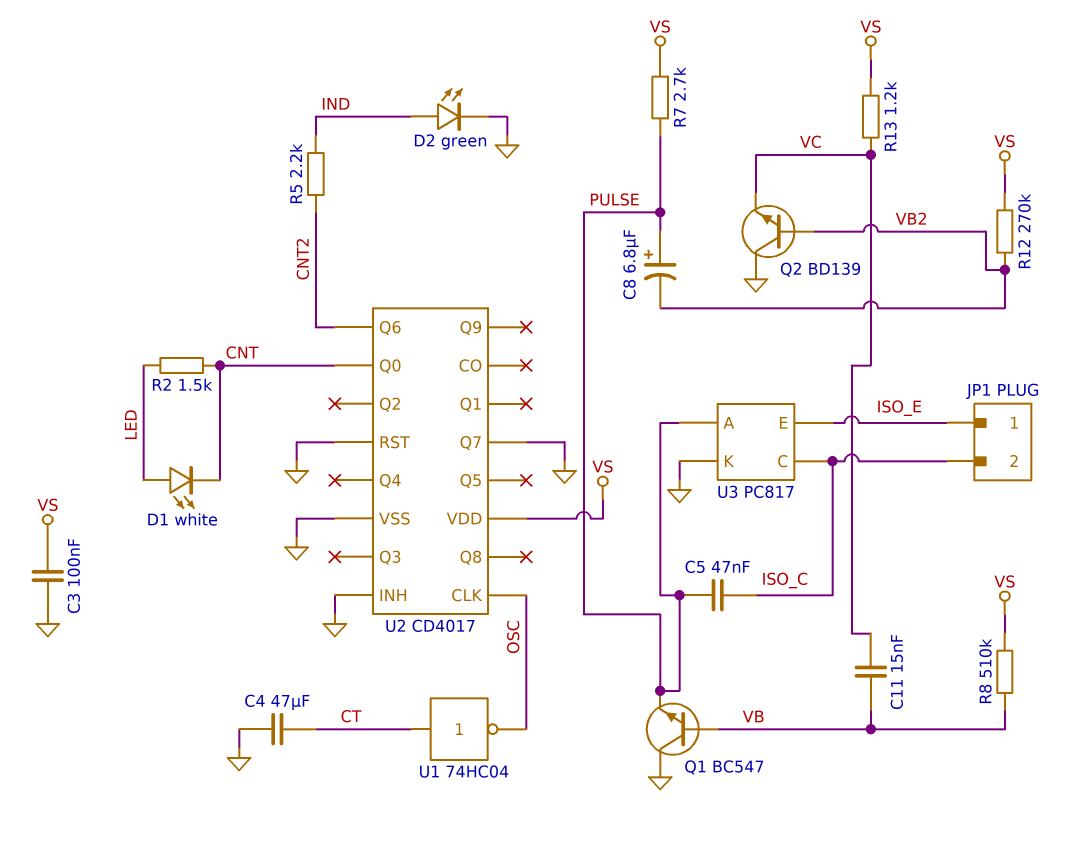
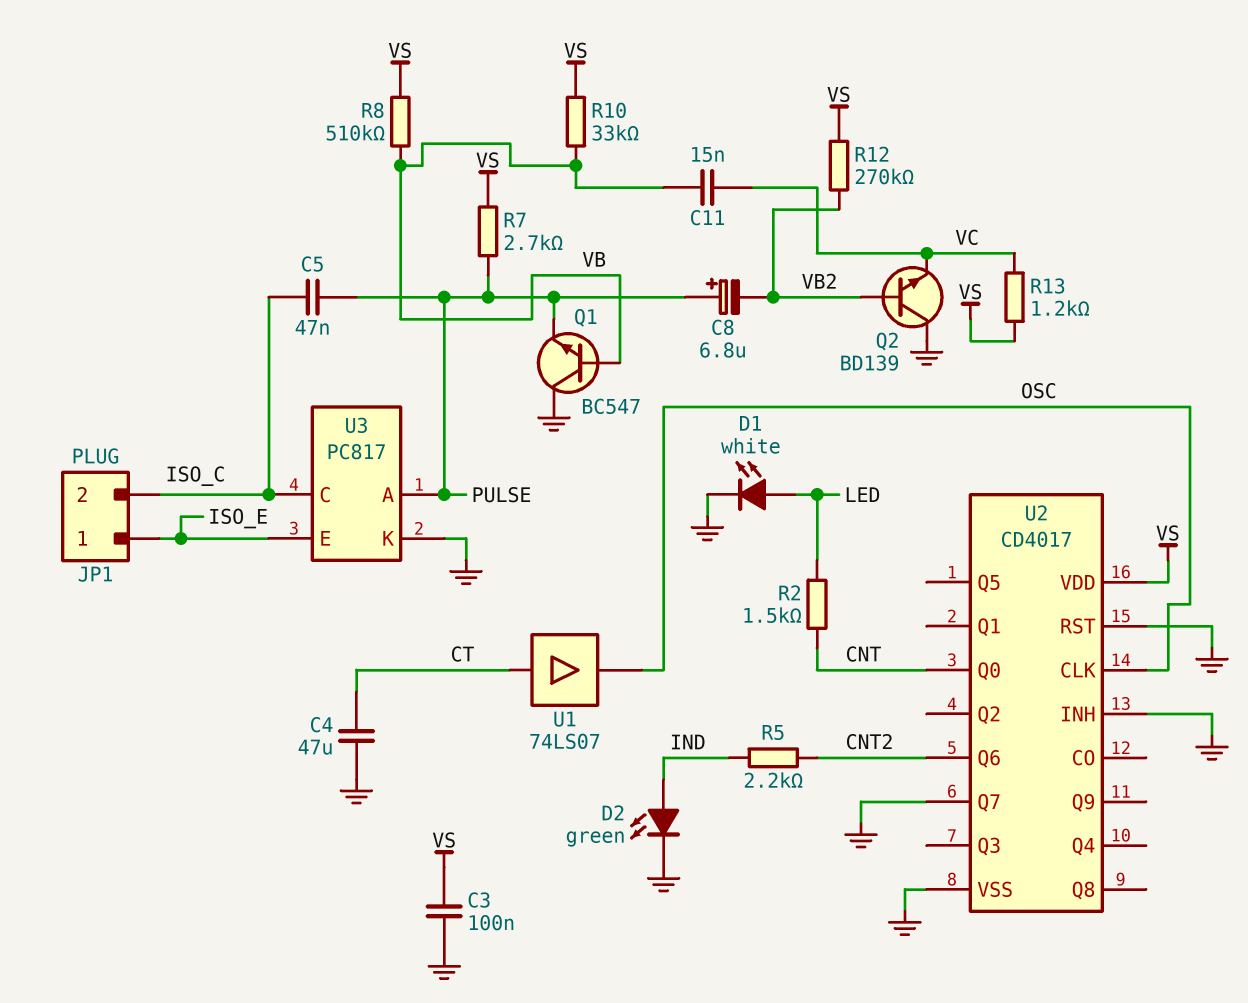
D1: LED white (A LED, K CNT) -> LED white (A LED, K GND)
R10: none -> 33k (VB, VS)
U1: NOT 74HC04 (in CT, out OSC) -> buffer 74LS07 (in CT, out OSC)

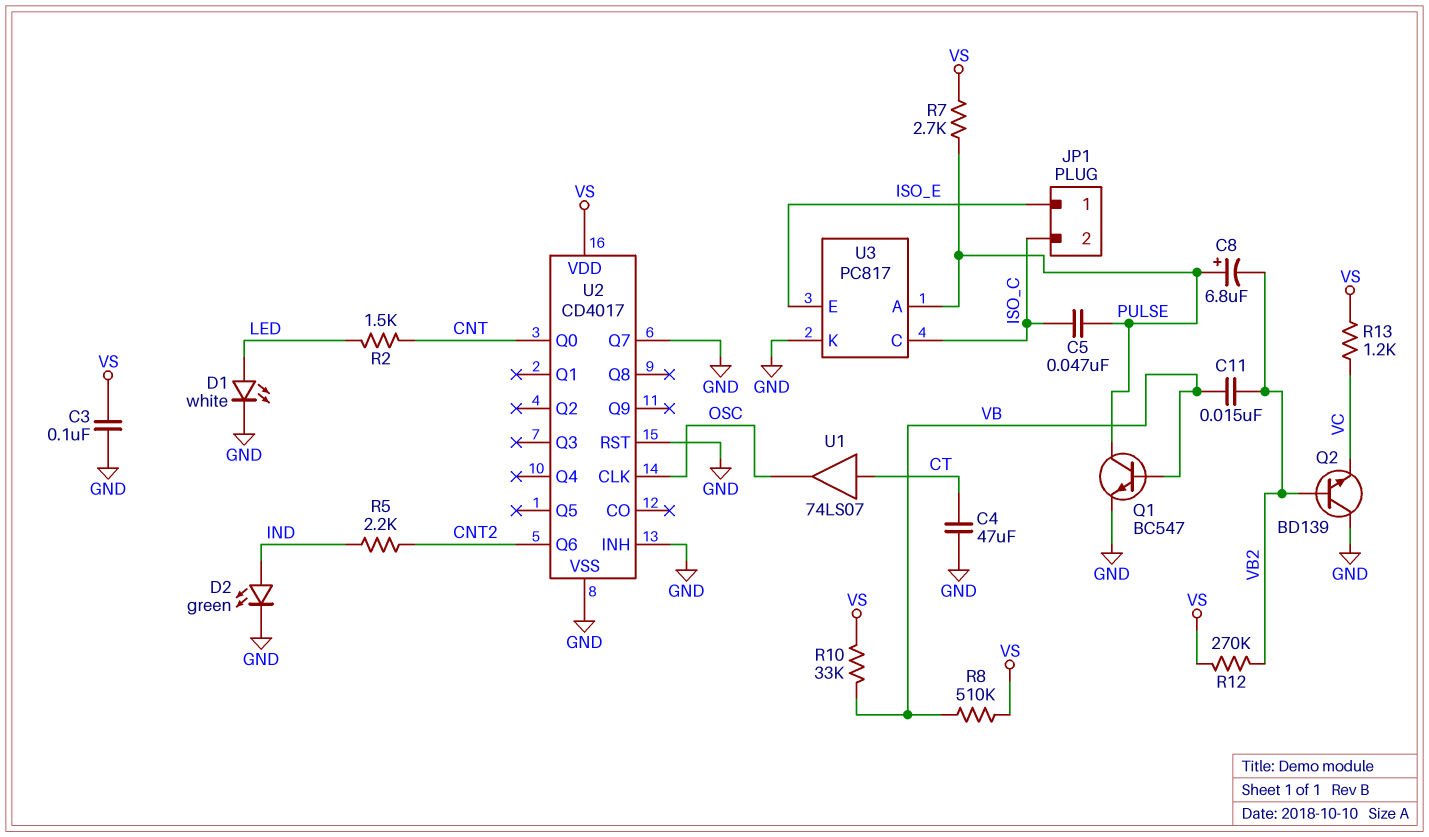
C11: 15nF (VB, VC) -> 15nF (VB, VB2)
Q1: NPN BC547 (B VB, C GND, E PULSE) -> NPN BC547 (B VB, C PULSE, E GND)

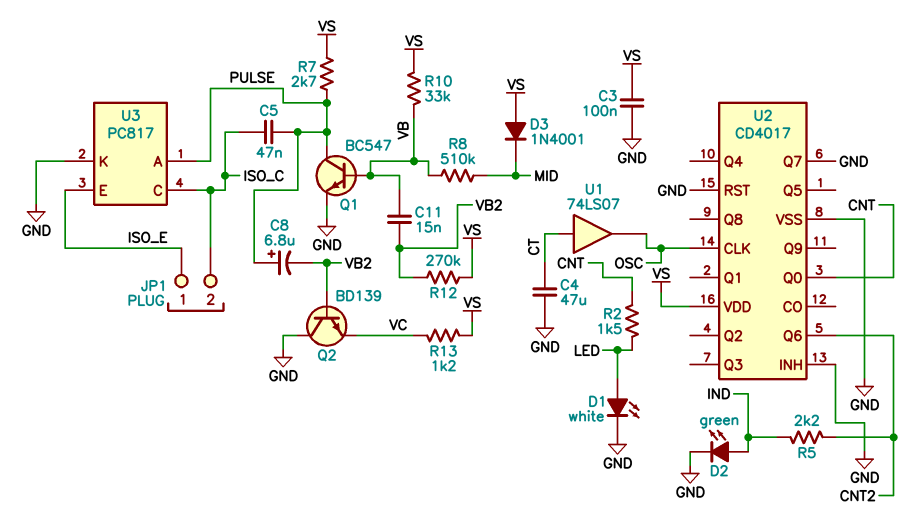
D3: none -> diode 1N4001 (A VS, K MID)
R8: 510k (VB, VS) -> 510k (MID, VB)

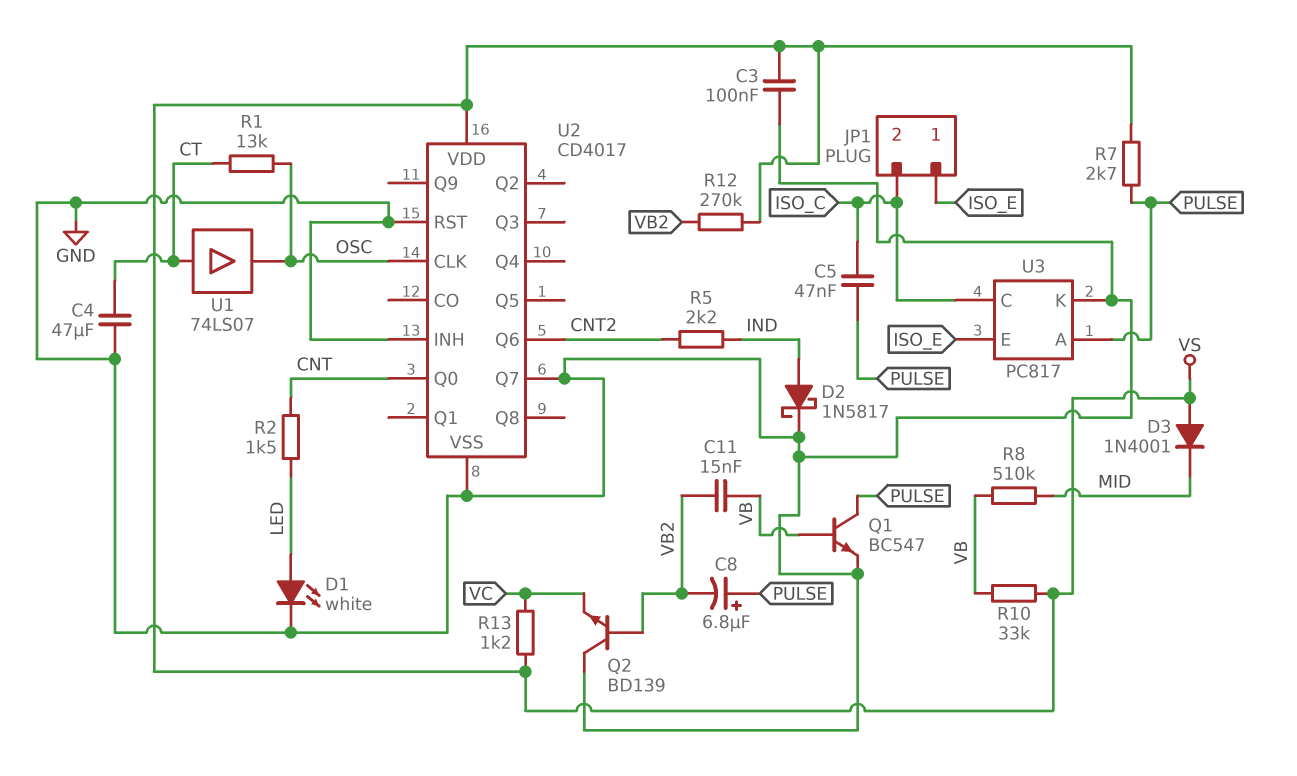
D2: LED green (A IND, K GND) -> schottky 1N5817 (A IND, K GND)
R1: none -> 13k (CT, OSC)

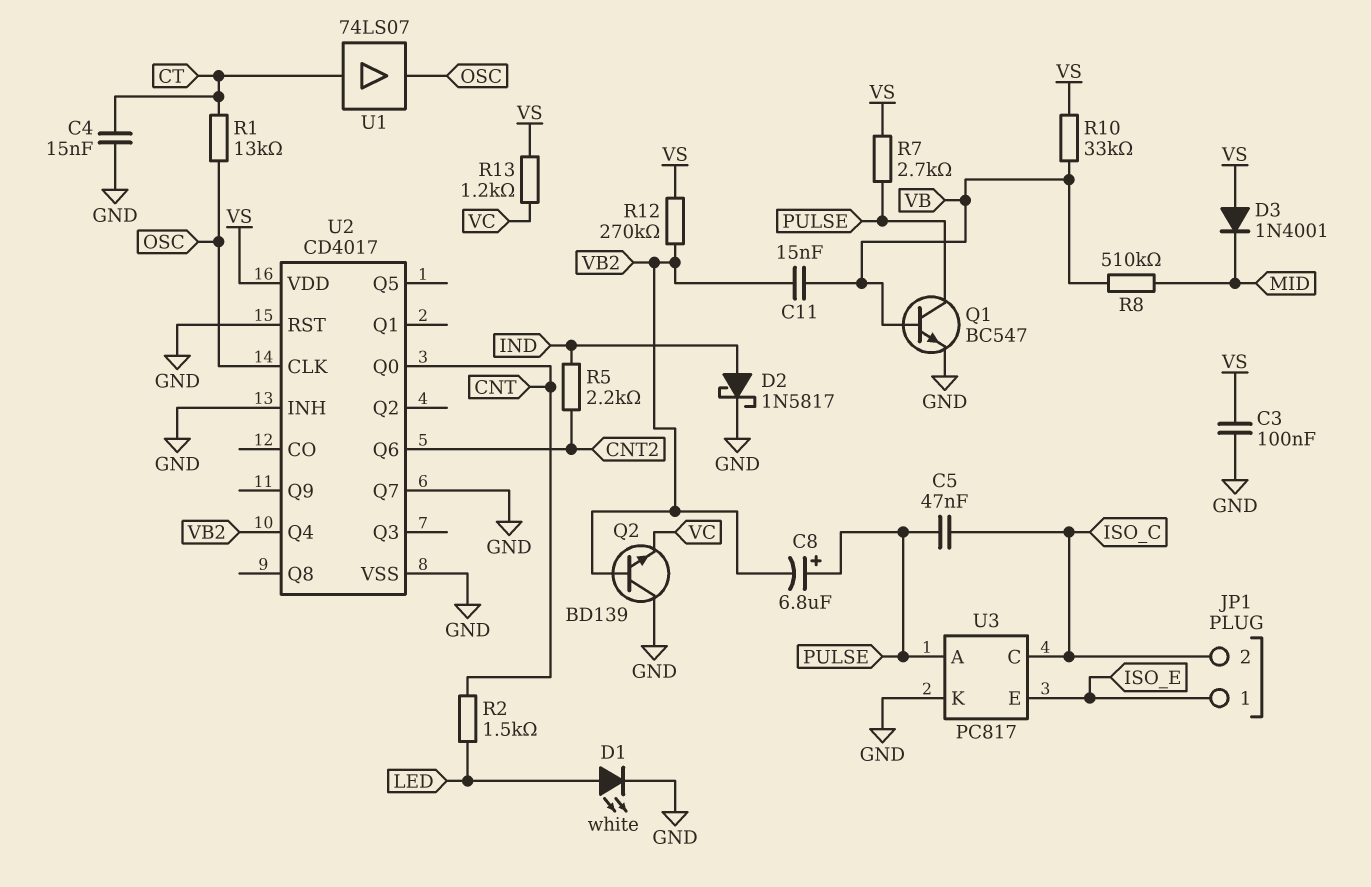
C4: 47uF (CT, GND) -> 15nF (CT, GND)
U2 pin Q4: none -> VB2

